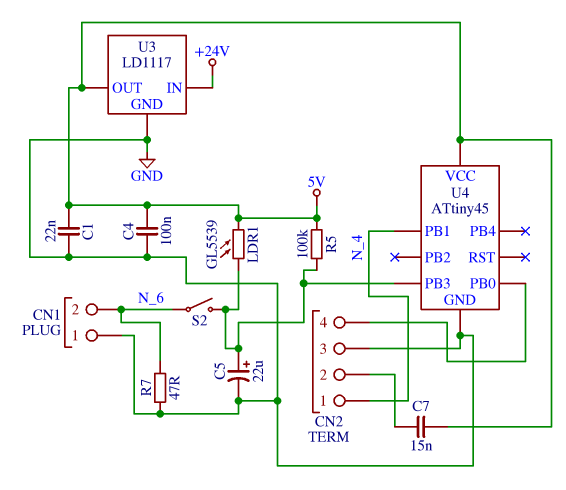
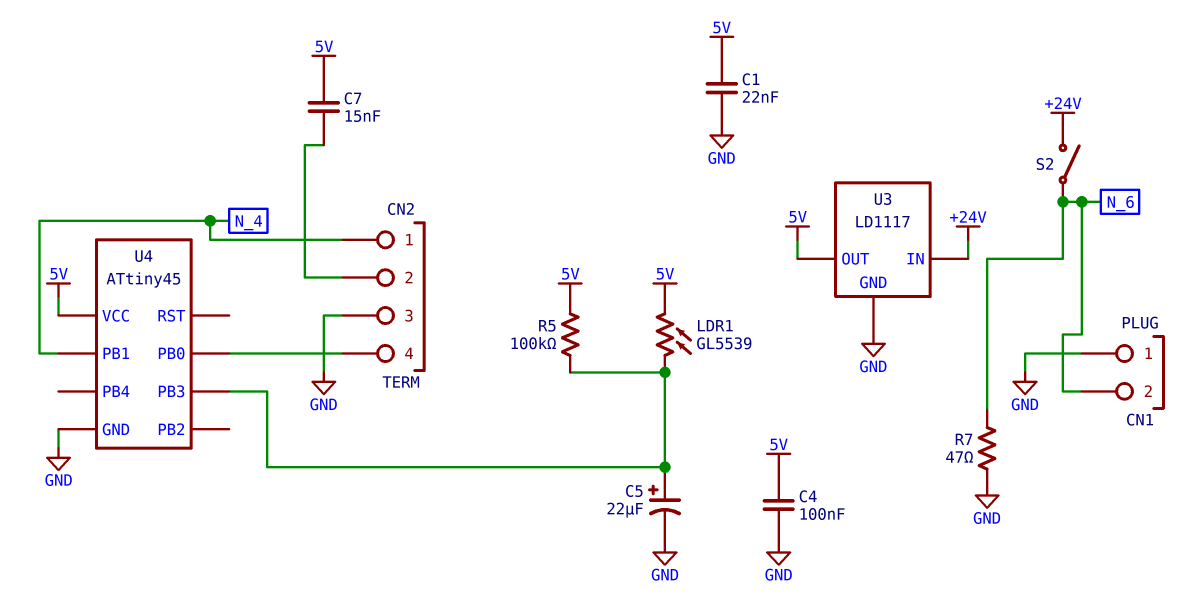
S2: switch (N_6, U4/PB3) -> switch (+24V, N_6)

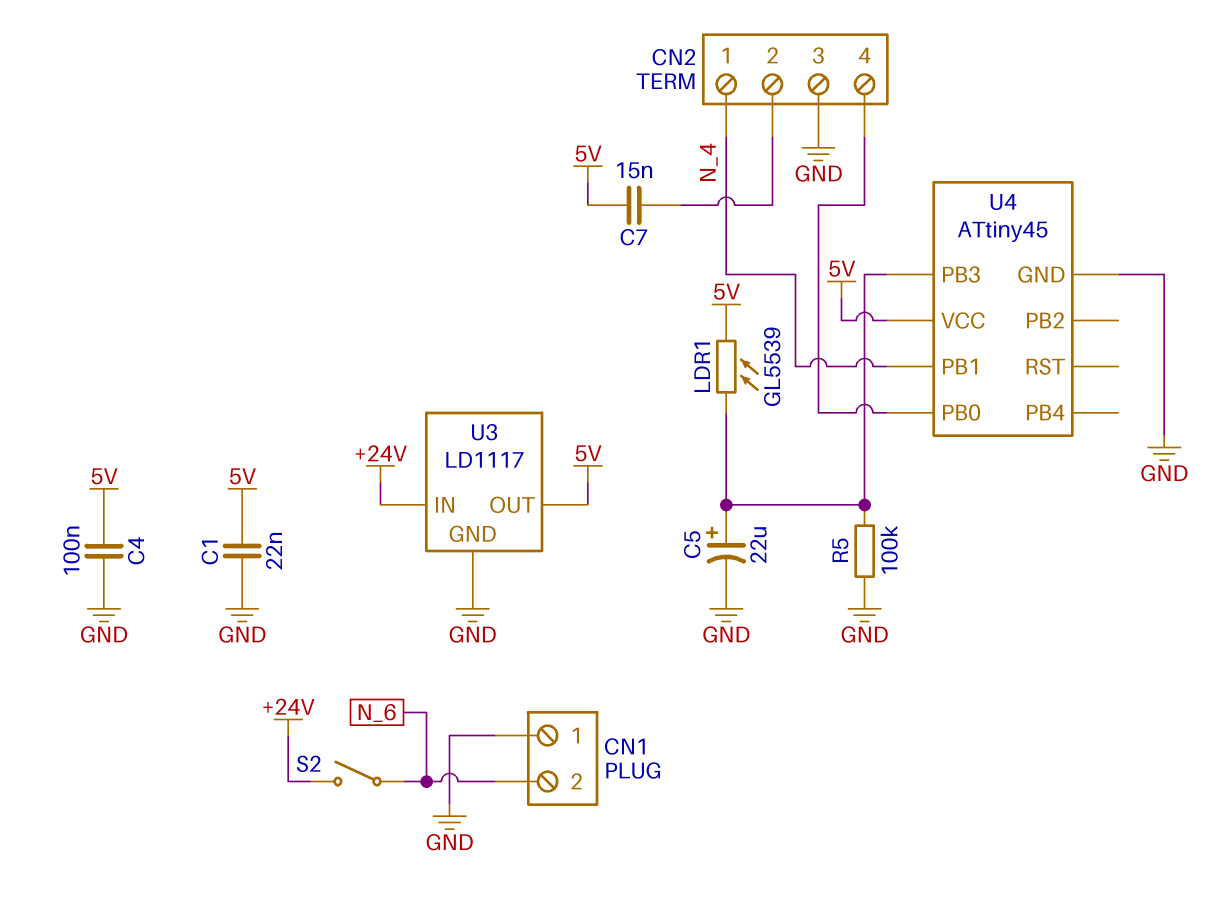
R5: 100k (5V, U4/PB3) -> 100k (GND, U4/PB3)
R7: 47 (GND, N_6) -> none

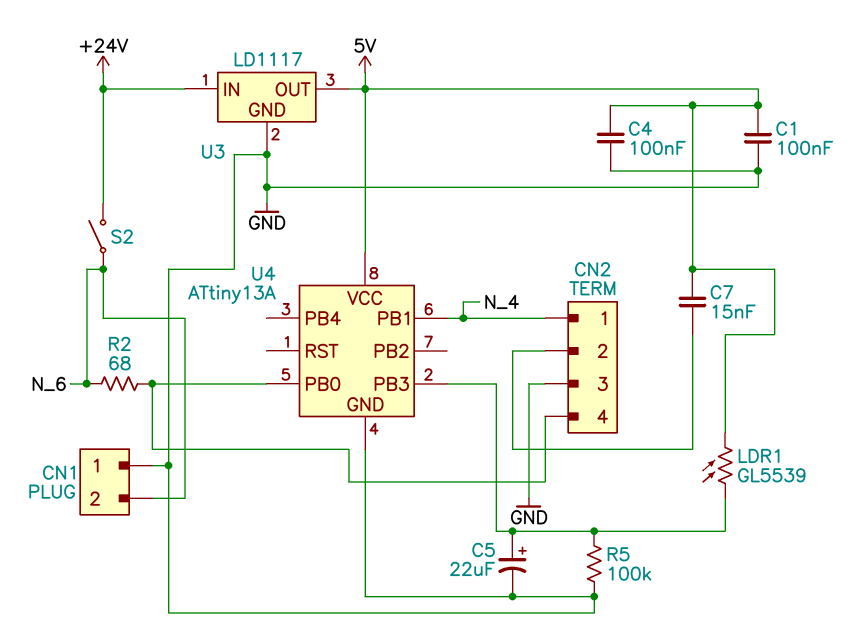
C1: 22nF (5V, GND) -> 100nF (5V, GND)
R2: none -> 68 (CN2/4, N_6)
U4: ATtiny45 -> ATtiny13A

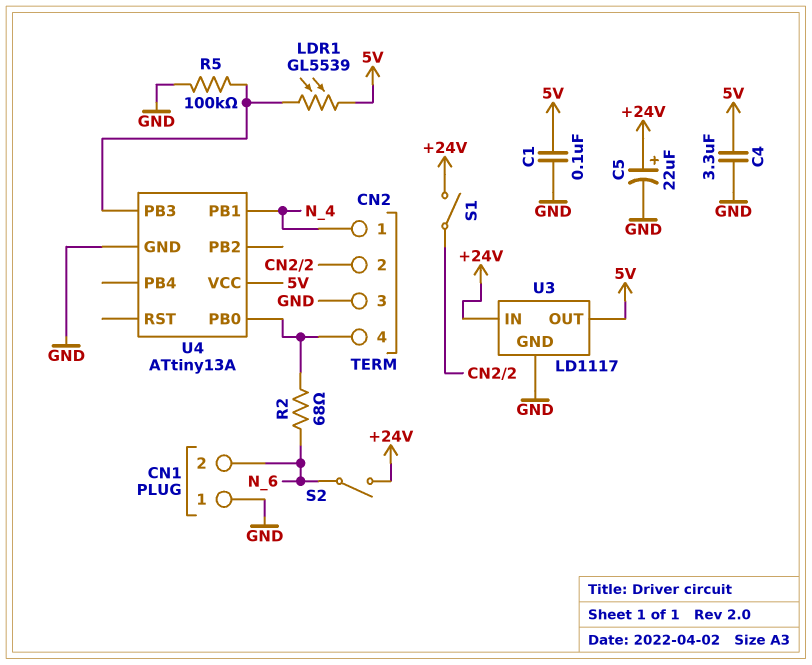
C4: 100nF (5V, GND) -> 3.3uF (5V, GND)
C5: 22uF (plus U4/PB3, minus GND) -> 22uF (plus +24V, minus GND)
C7: 15nF (5V, CN2/2) -> none
S1: none -> switch (+24V, CN2/2)

